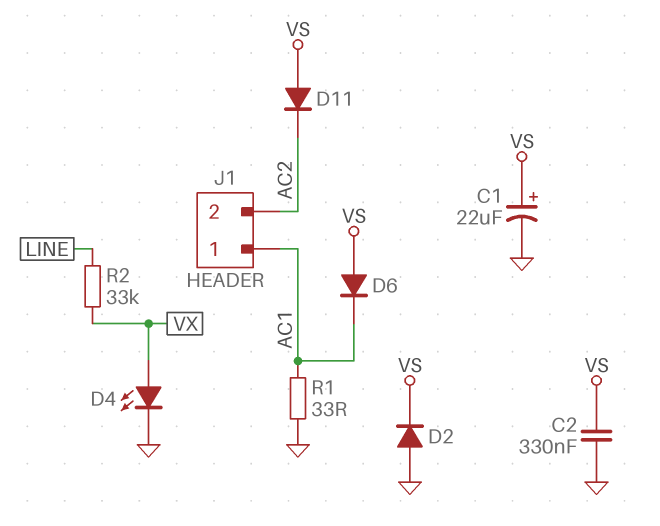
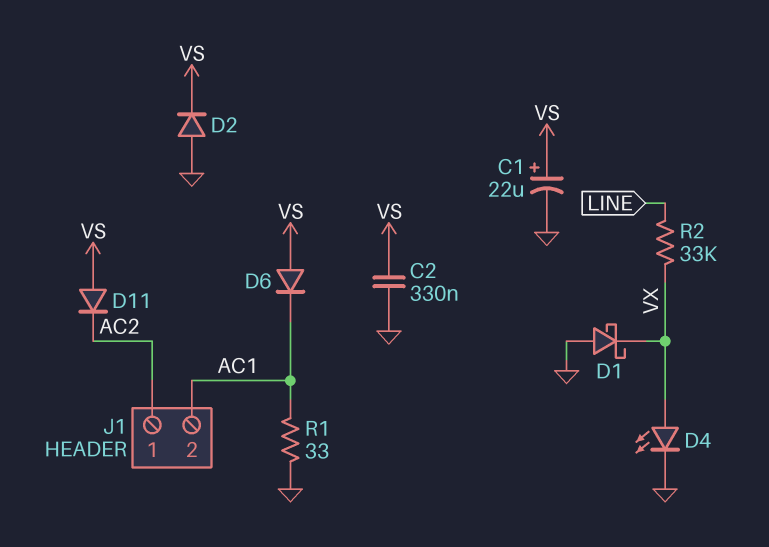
D1: none -> schottky (A GND, K VX)
J1 pin 1: AC1 -> AC2
J1 pin 2: AC2 -> AC1

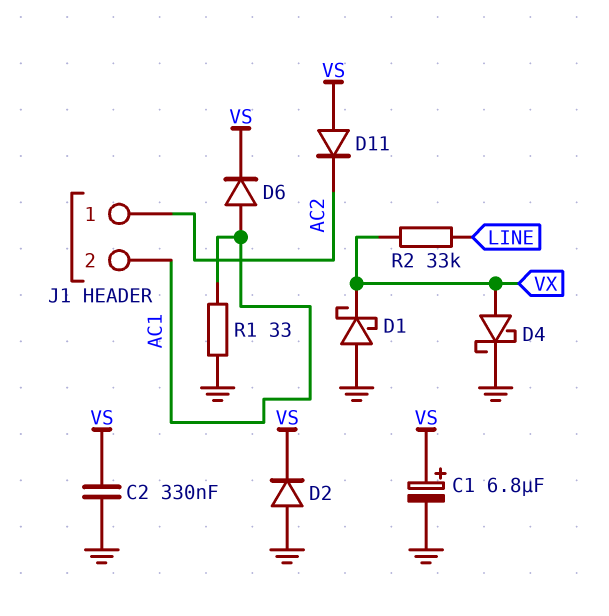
C1: 22uF (plus VS, minus GND) -> 6.8uF (plus VS, minus GND)
D4: LED (A VX, K GND) -> schottky (A VX, K GND)
D6: diode (A VS, K AC1) -> diode (A AC1, K VS)

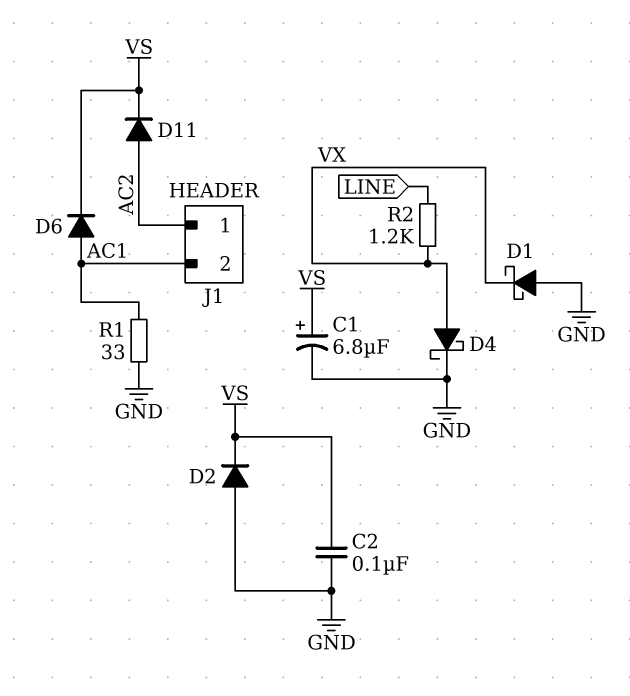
C2: 330nF (GND, VS) -> 100nF (GND, VS)
D11: diode (A VS, K AC2) -> diode (A AC2, K VS)
R2: 33k (LINE, VX) -> 1.2k (LINE, VX)

